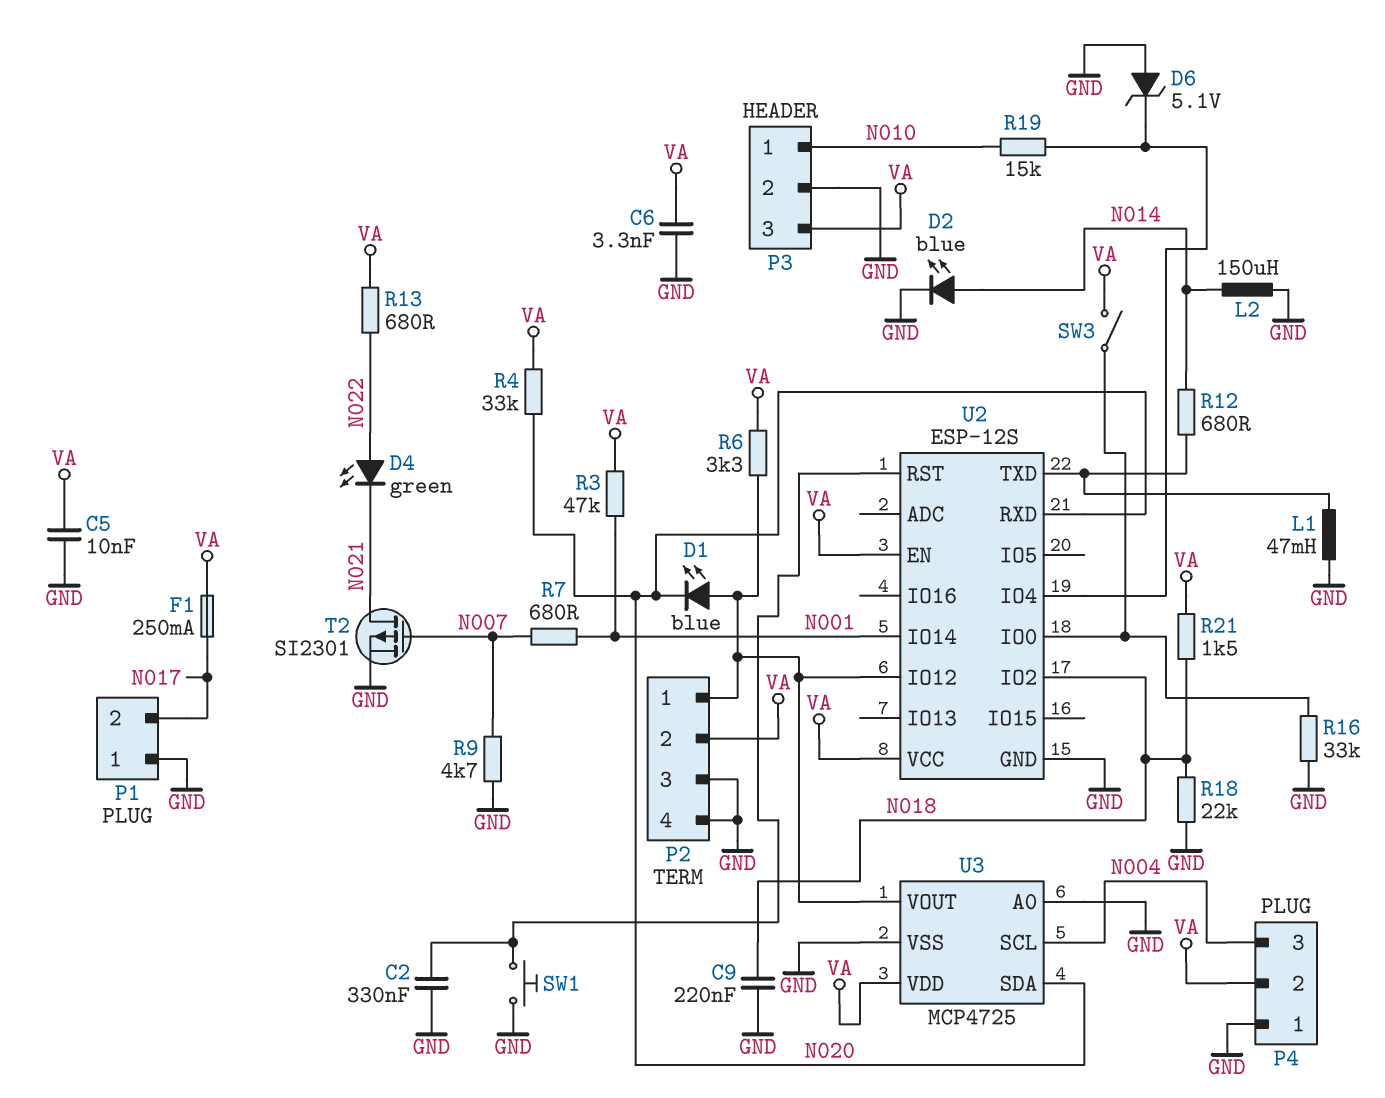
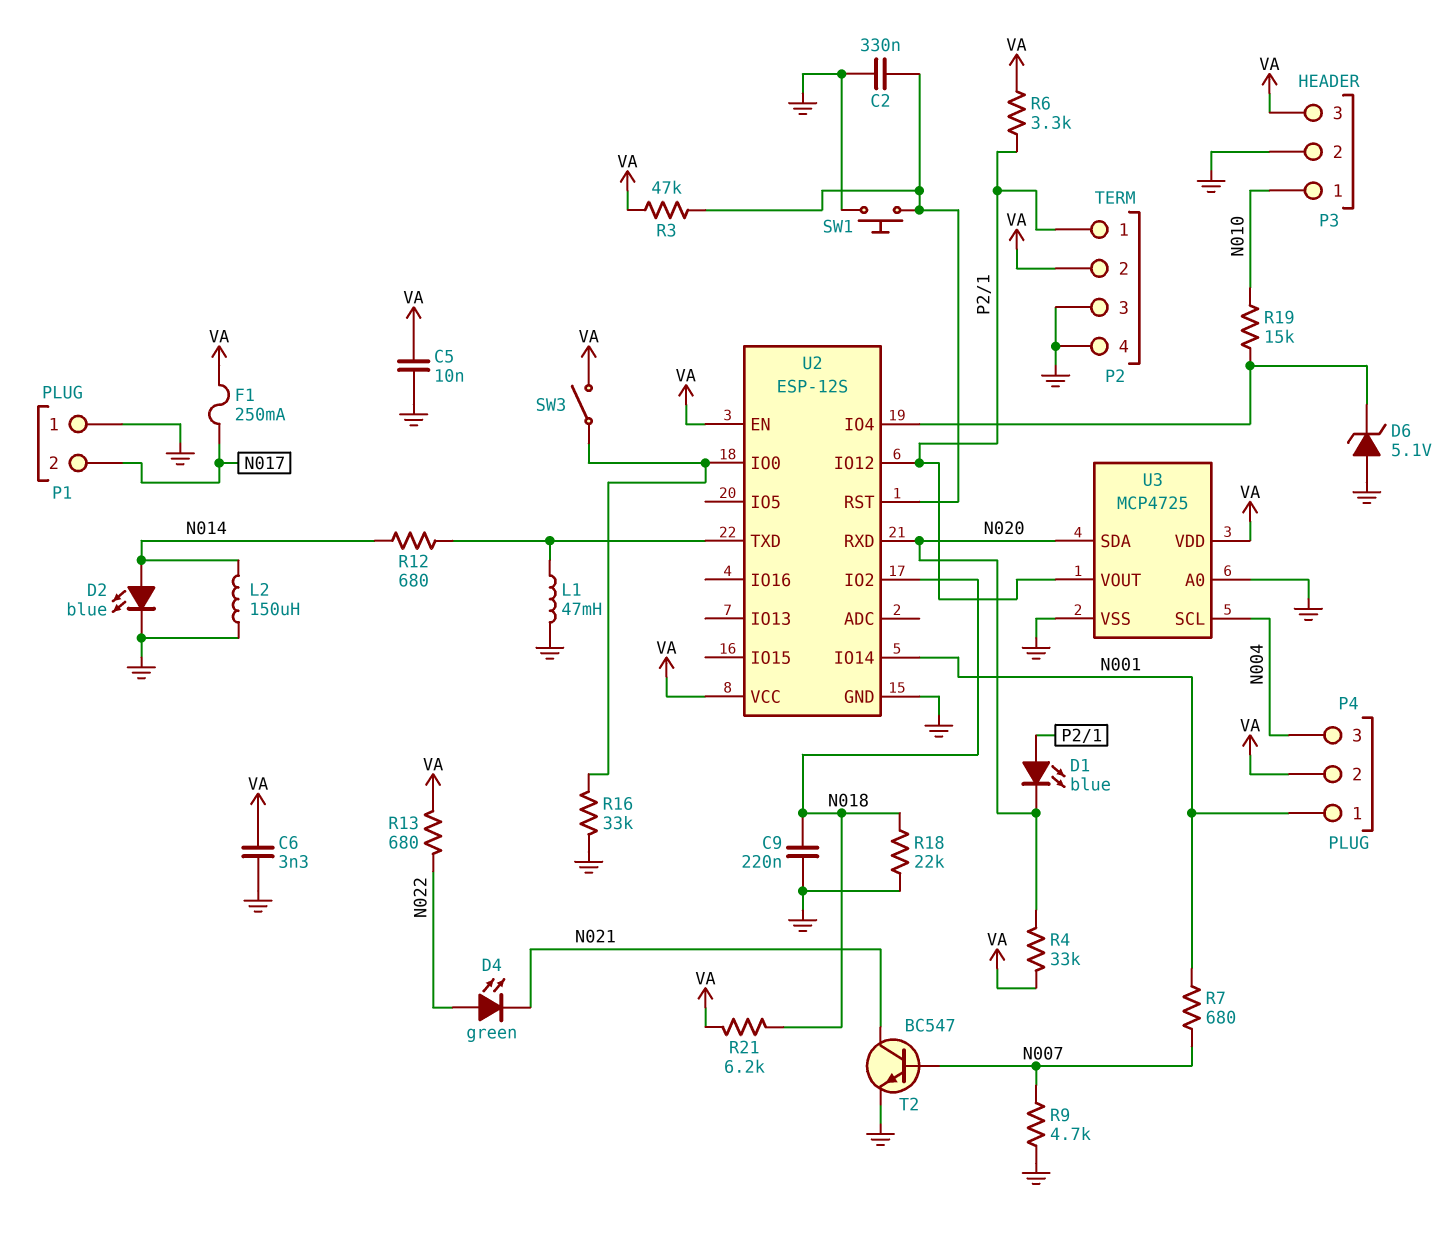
P4 pin 1: GND -> N001
R3: 47k (N001, VA) -> 47k (U2/RST, VA)
R21: 1.5k (N018, VA) -> 6.2k (N018, VA)
T2: PMOS SI2301 (G N007, D N021, S GND) -> NPN BC547 (B N007, C N021, E GND)

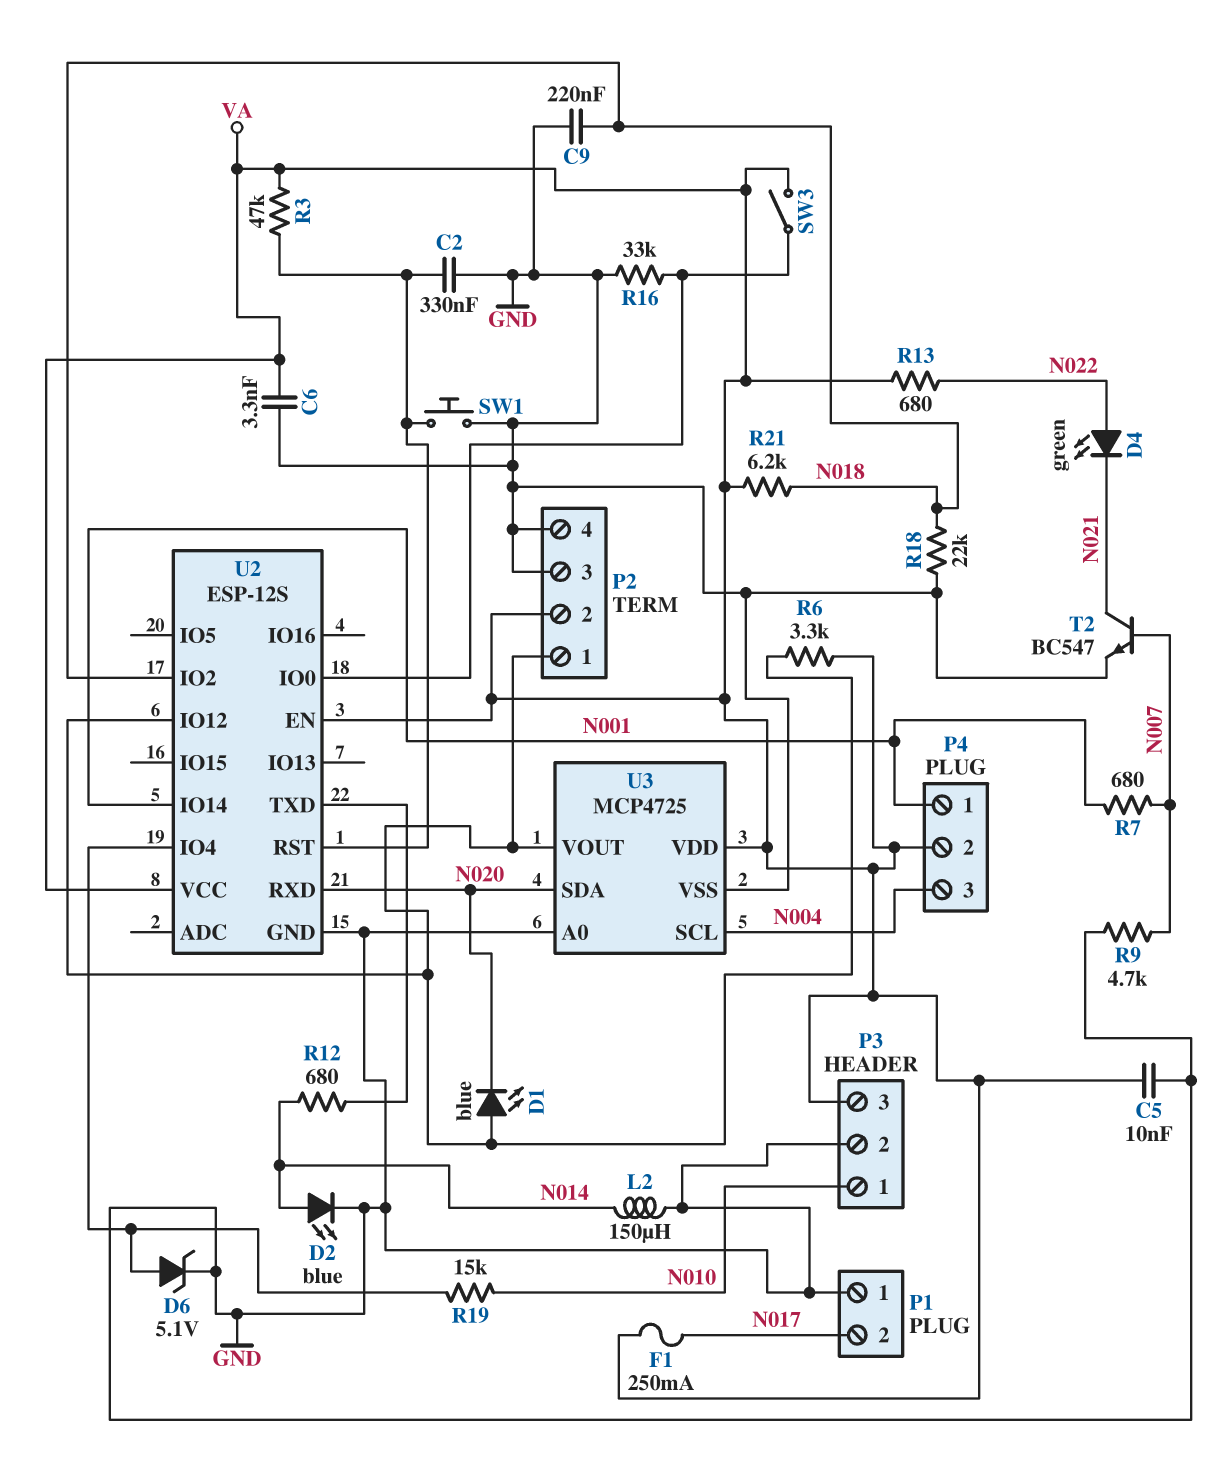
D6: zener 5.1V (A GND, K U2/IO4) -> zener 5.1V (A U2/IO4, K GND)
L1: 47mH (GND, U2/TXD) -> none
R4: 33k (N020, VA) -> none

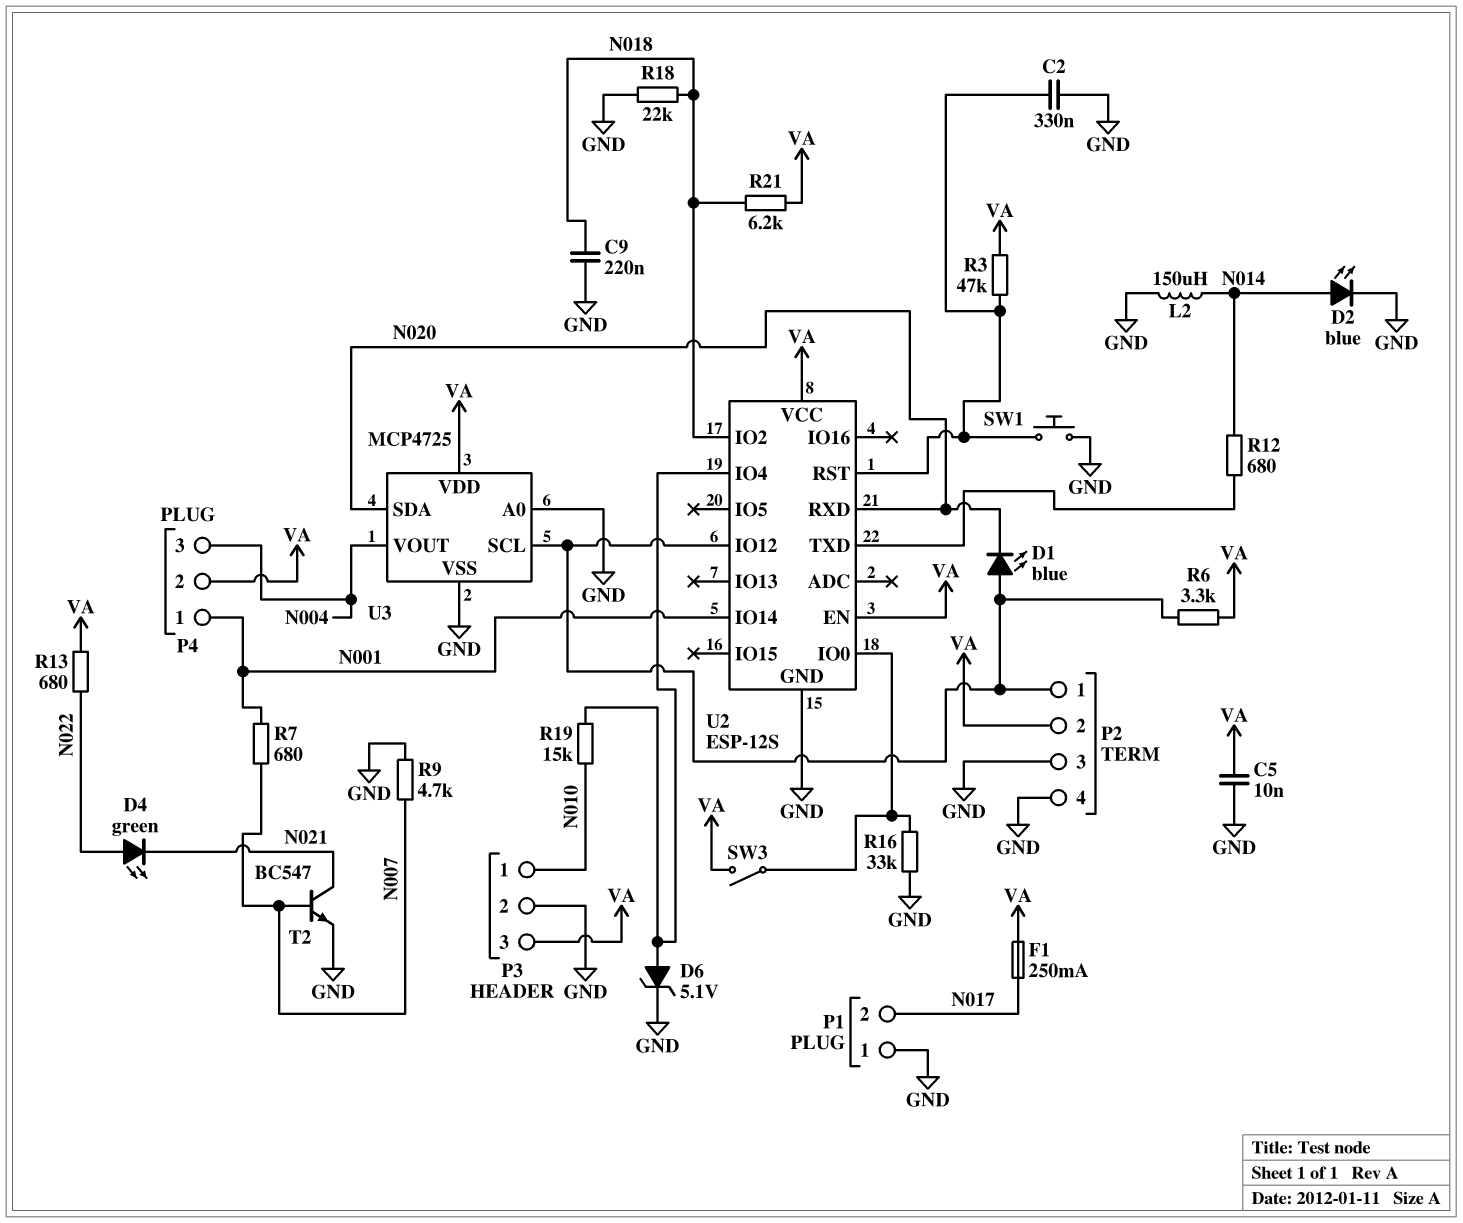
C6: 3.3nF (GND, VA) -> none
U3 pin SCL: N004 -> P2/1
U3 pin VOUT: P2/1 -> N004

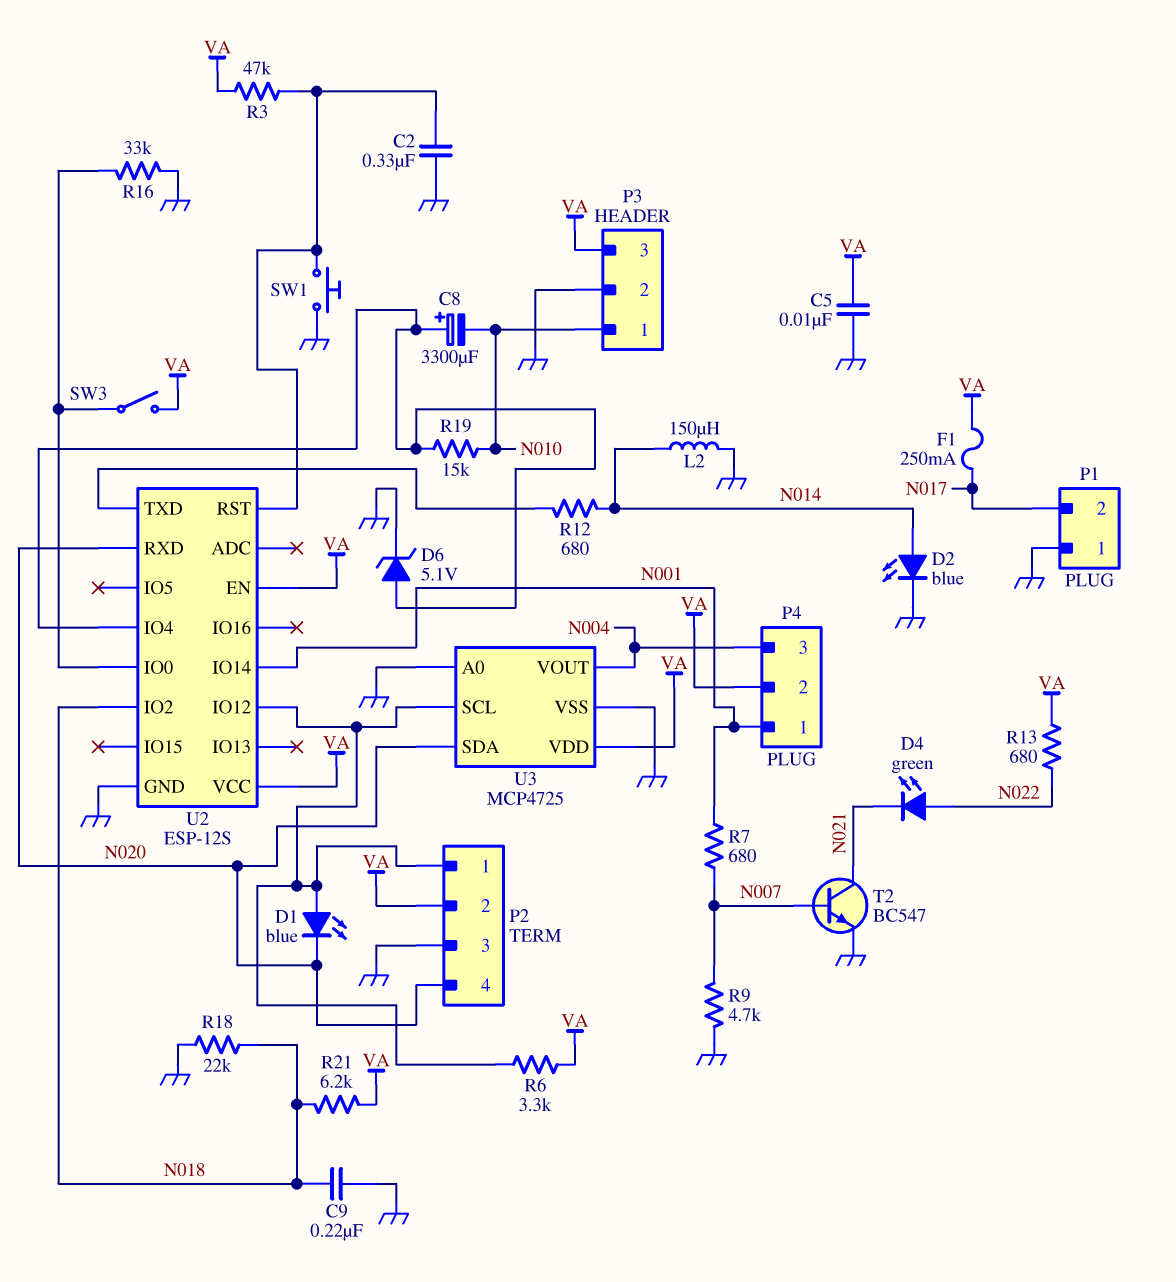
C8: none -> 3300uF (plus U2/IO4, minus N010)
P2 pin 4: GND -> N020

